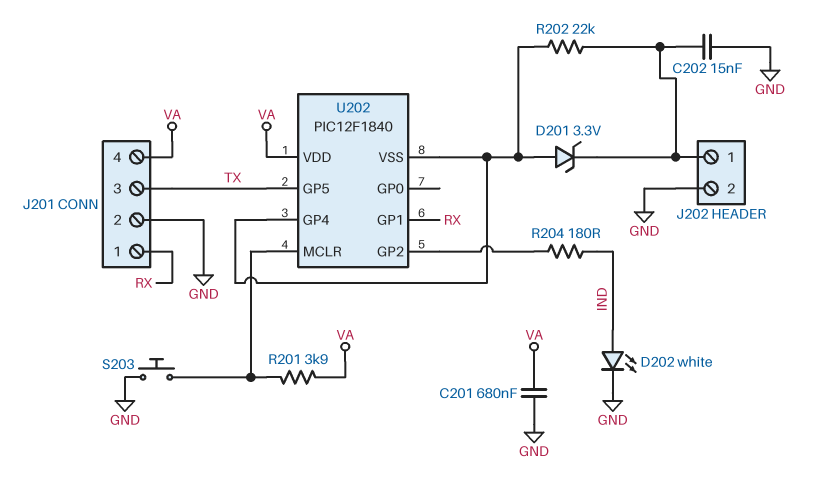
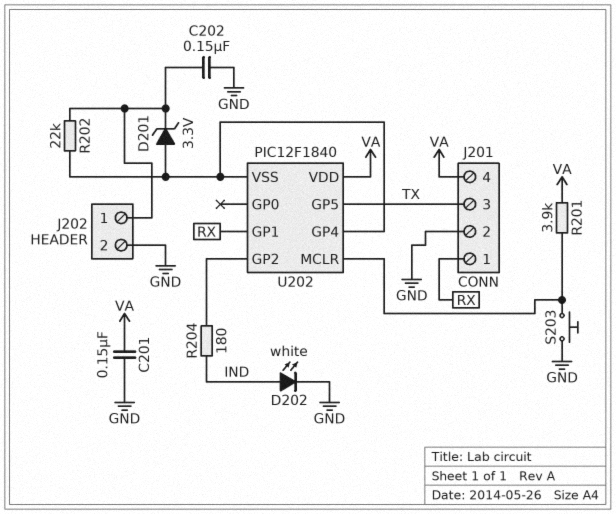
C201: 680nF (GND, VA) -> 150nF (GND, VA)
C202: 15nF (GND, J202/1) -> 150nF (GND, J202/1)

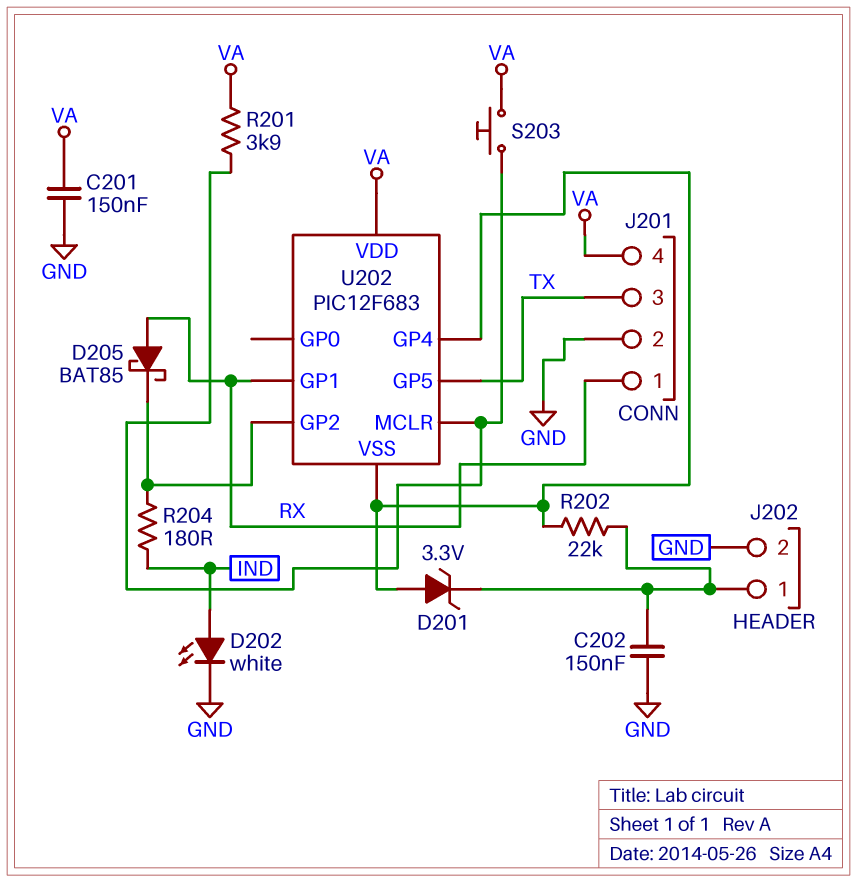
D205: none -> schottky BAT85 (A RX, K U202/GP2)
S203: button (GND, U202/MCLR) -> button (U202/MCLR, VA)
U202: PIC12F1840 -> PIC12F683

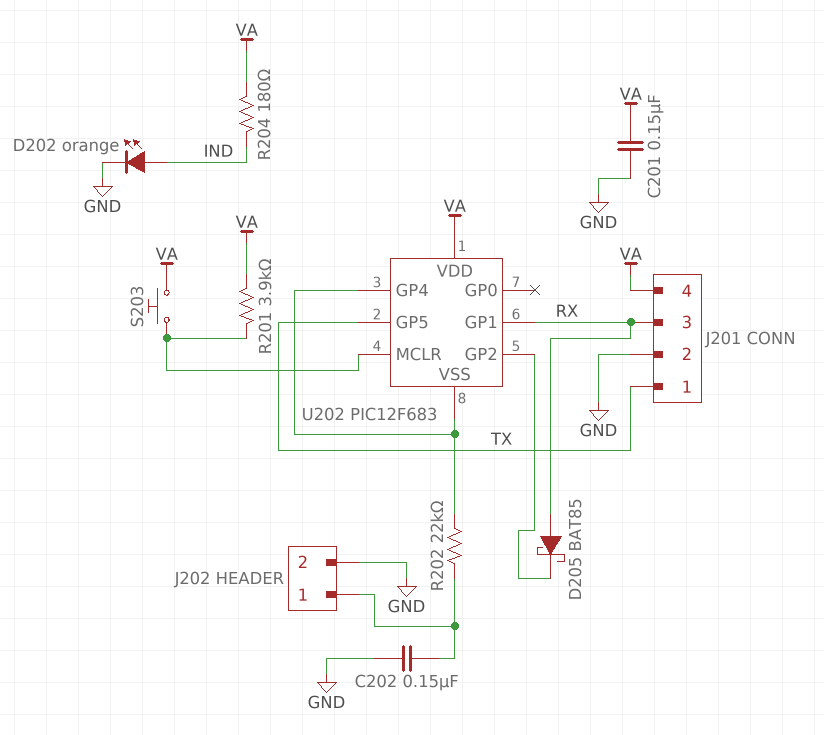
D201: zener 3.3V (A U202/GP4, K J202/1) -> none
D202: LED white (A IND, K GND) -> LED orange (A IND, K GND)
J201 pin 1: RX -> TX
J201 pin 3: TX -> RX
R204: 180 (IND, U202/GP2) -> 180 (IND, VA)

